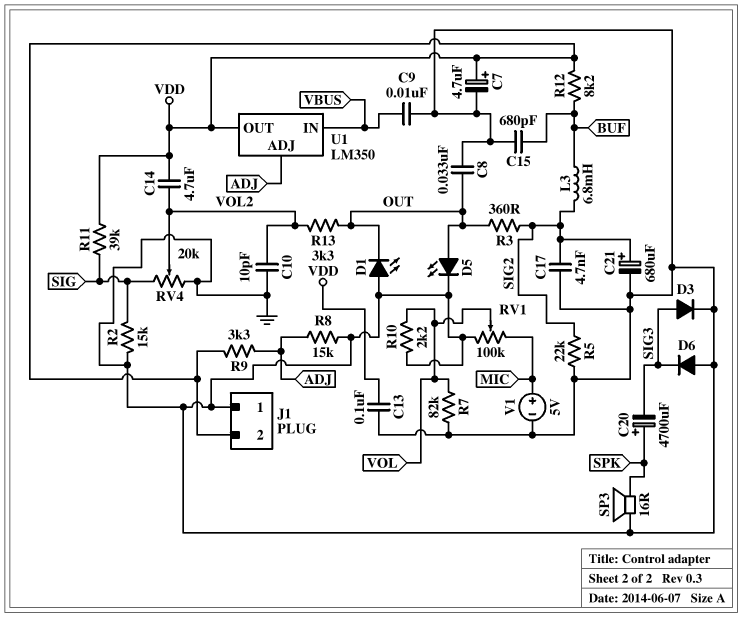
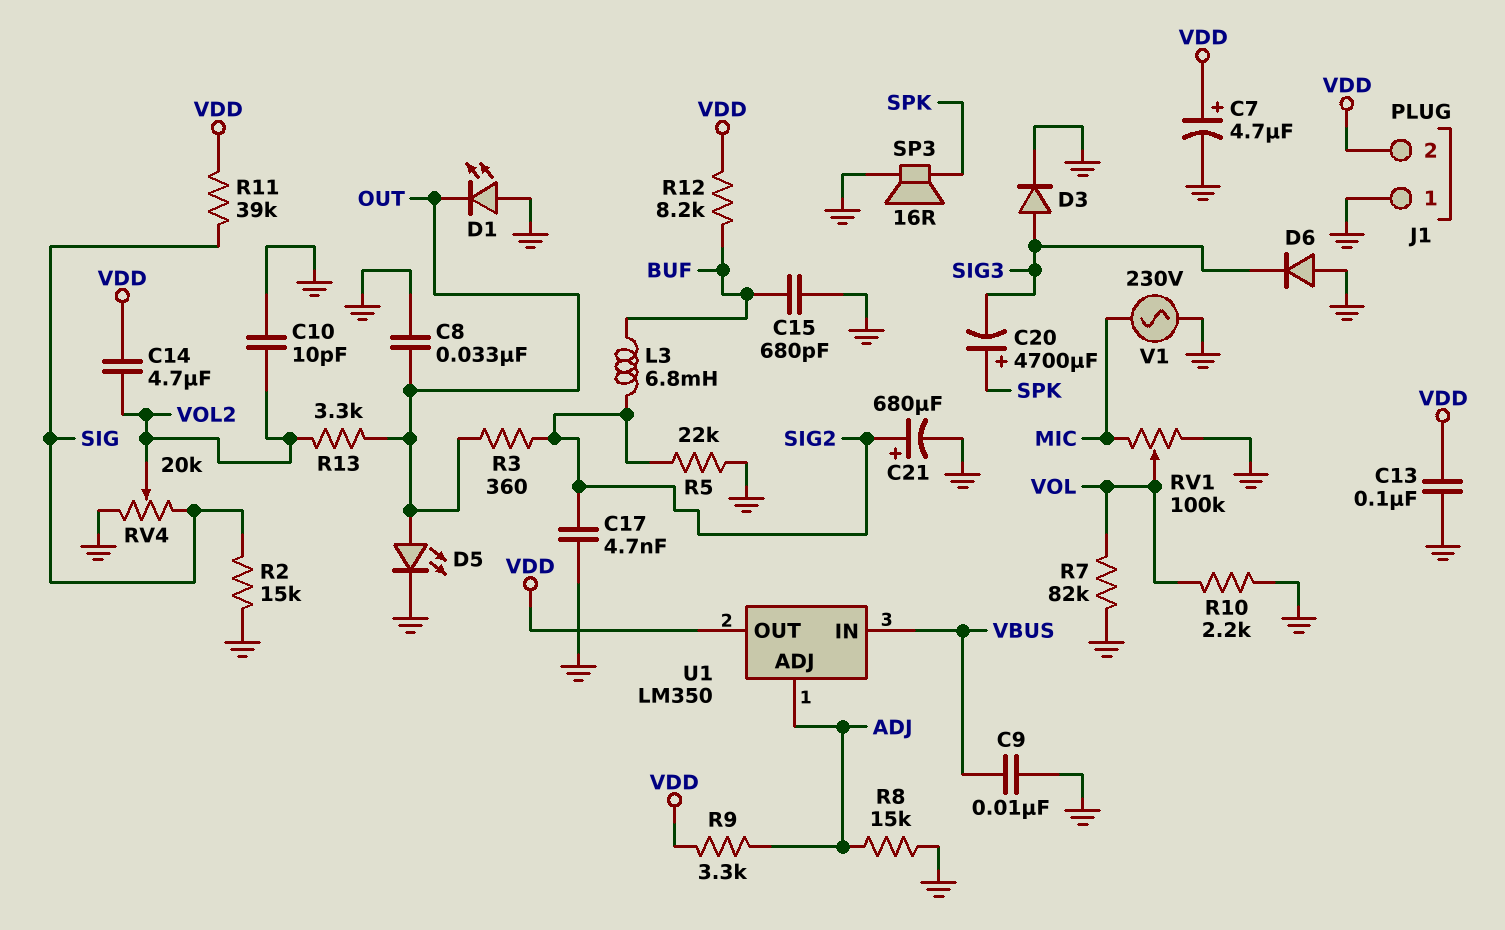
V1: 5V (plus MIC, minus GND) -> AC 230V (GND, MIC)

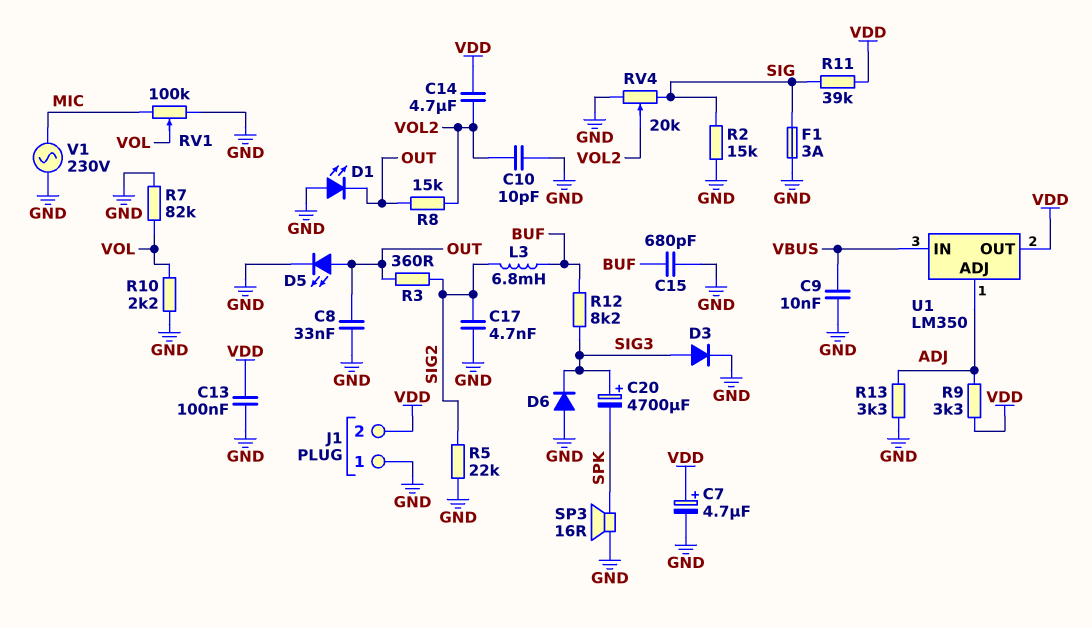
C20: 4700uF (plus SPK, minus SIG3) -> 4700uF (plus SIG3, minus SPK)
C21: 680uF (plus SIG2, minus GND) -> none
F1: none -> 3A (GND, SIG)
R8: 15k (ADJ, GND) -> 15k (OUT, VOL2)
R12: 8.2k (BUF, VDD) -> 8.2k (BUF, SIG3)
R13: 3.3k (OUT, VOL2) -> 3.3k (ADJ, GND)

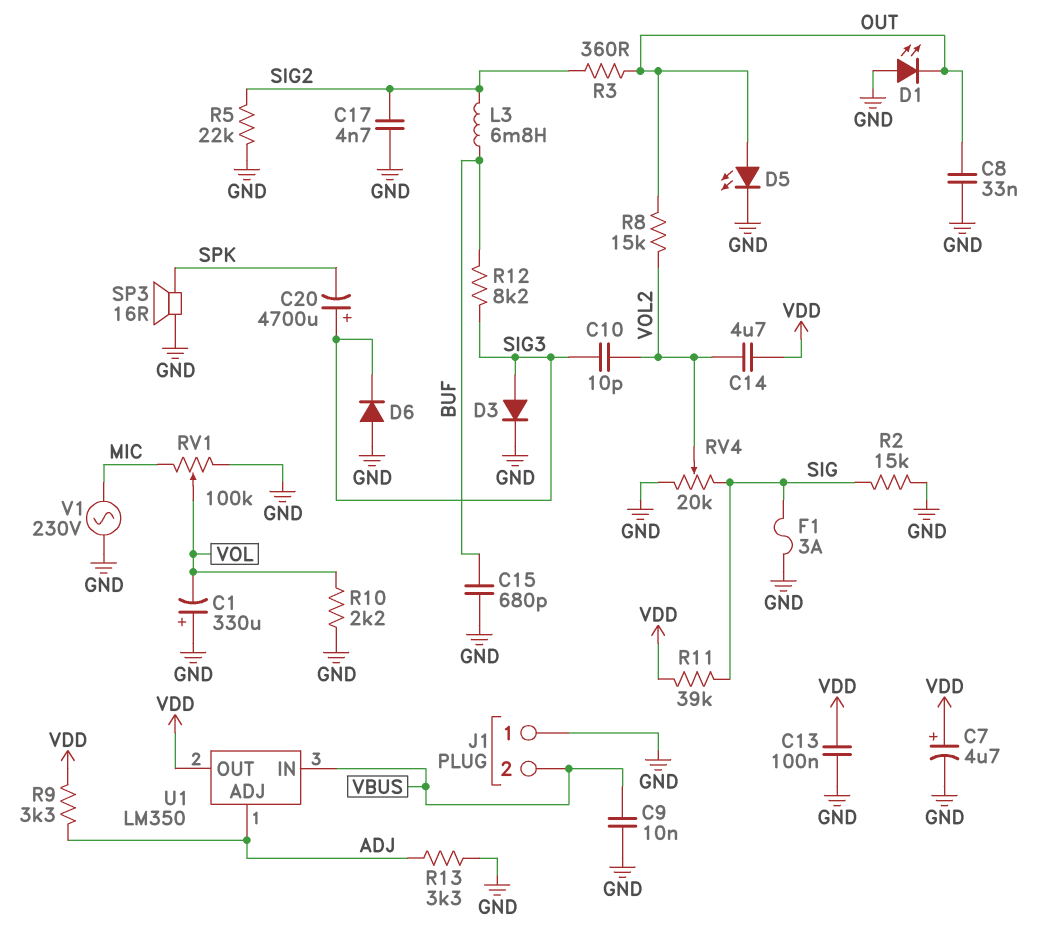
C1: none -> 330uF (plus GND, minus VOL)
C10: 10pF (GND, VOL2) -> 10pF (SIG3, VOL2)
J1 pin 2: VDD -> VBUS
R7: 82k (GND, VOL) -> none

